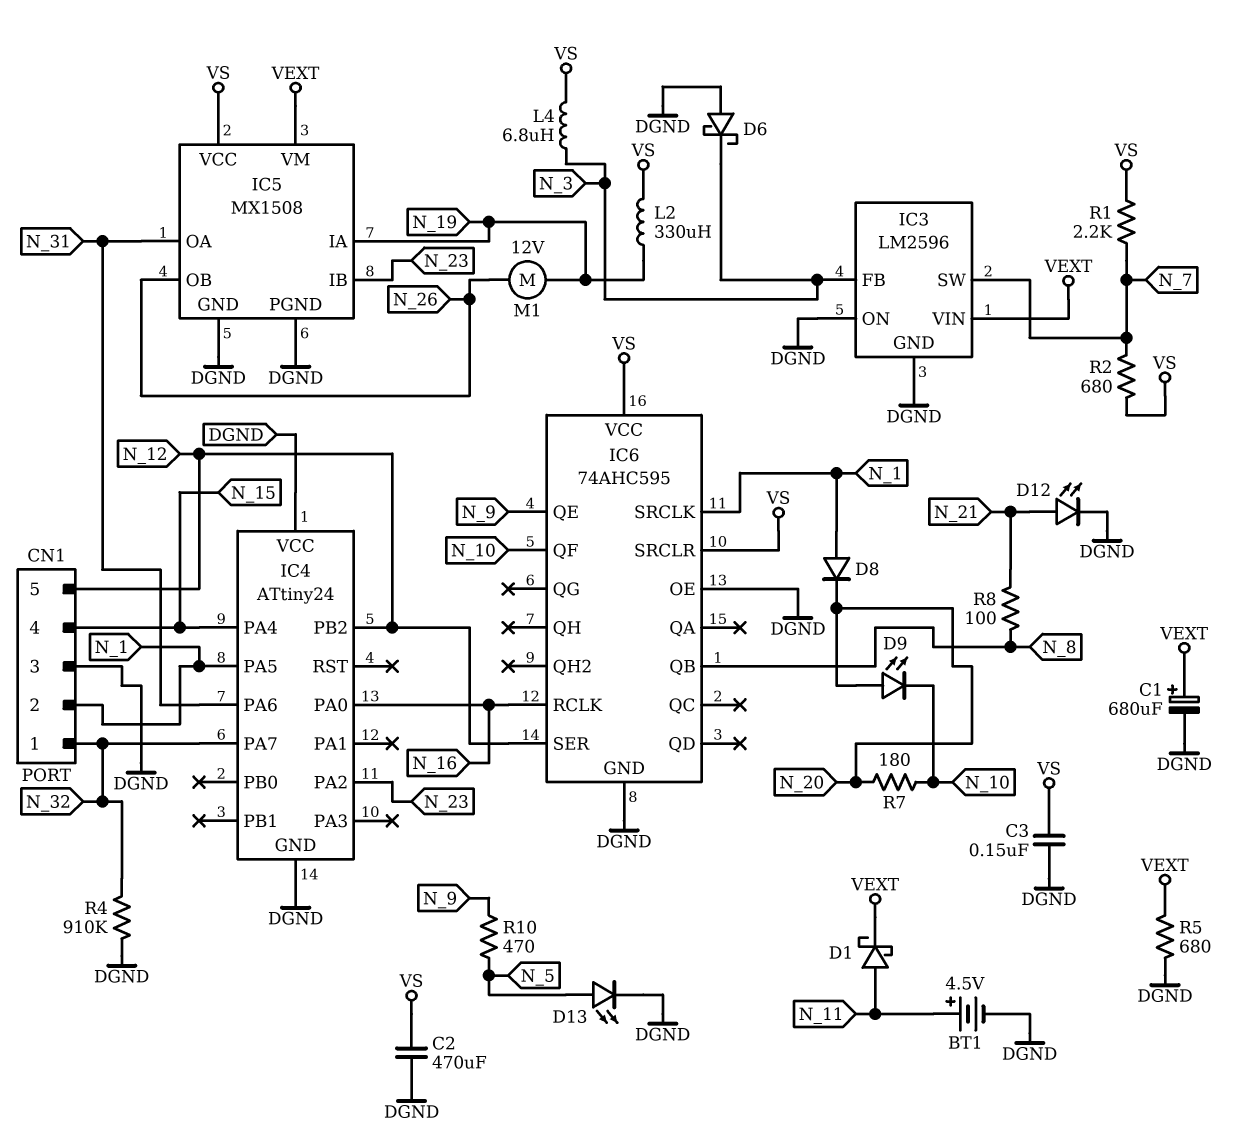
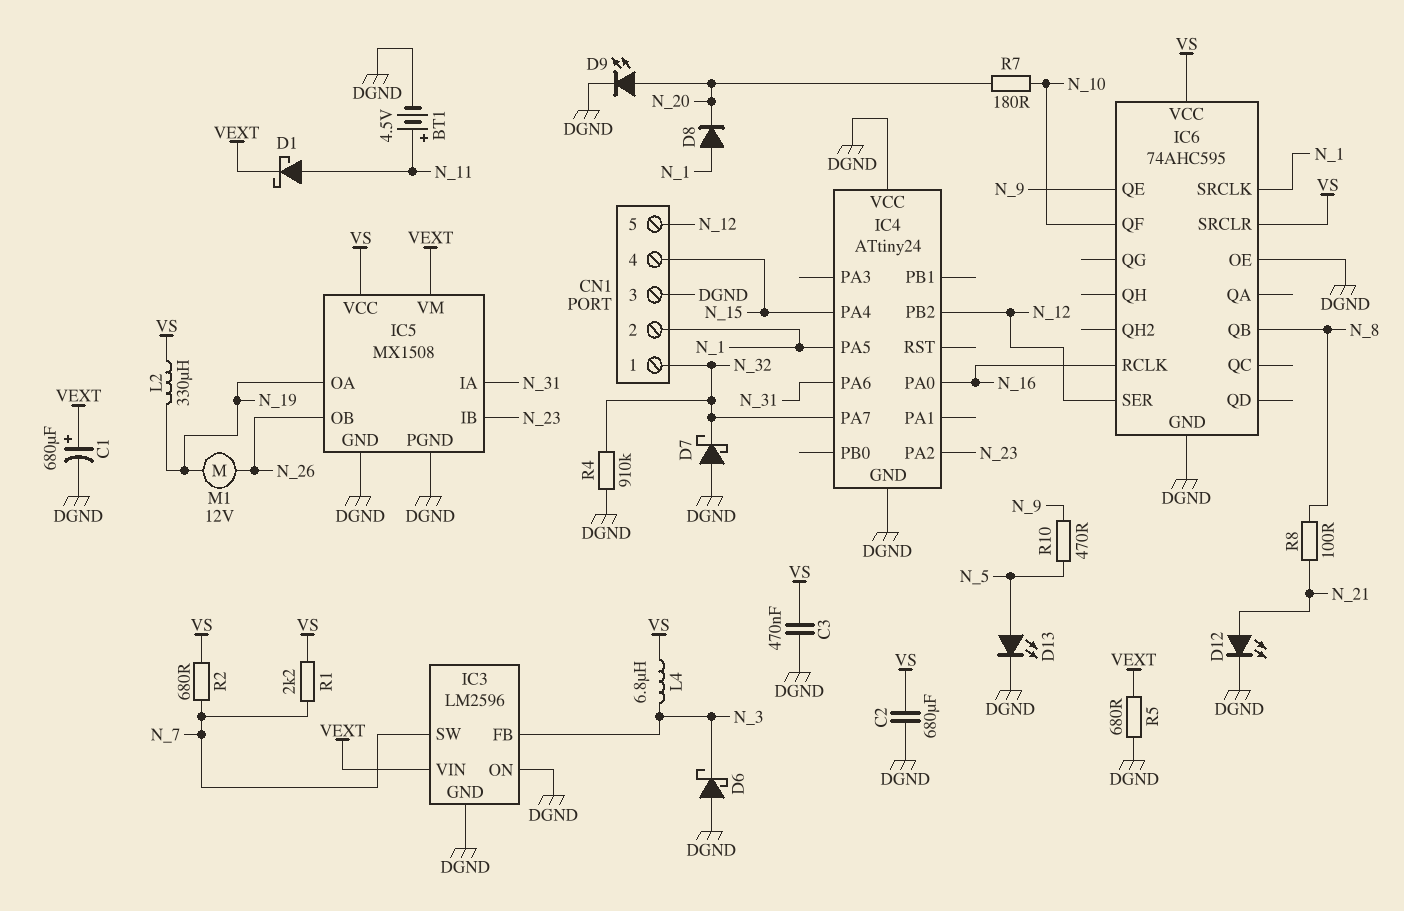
C2: 470uF (DGND, VS) -> 680uF (DGND, VS)
C3: 150nF (DGND, VS) -> 470nF (DGND, VS)
D7: none -> schottky (A DGND, K N_32)
D9: LED (A N_20, K N_10) -> LED (A N_20, K DGND)
IC5 pin IA: N_19 -> N_31
IC5 pin OA: N_31 -> N_19

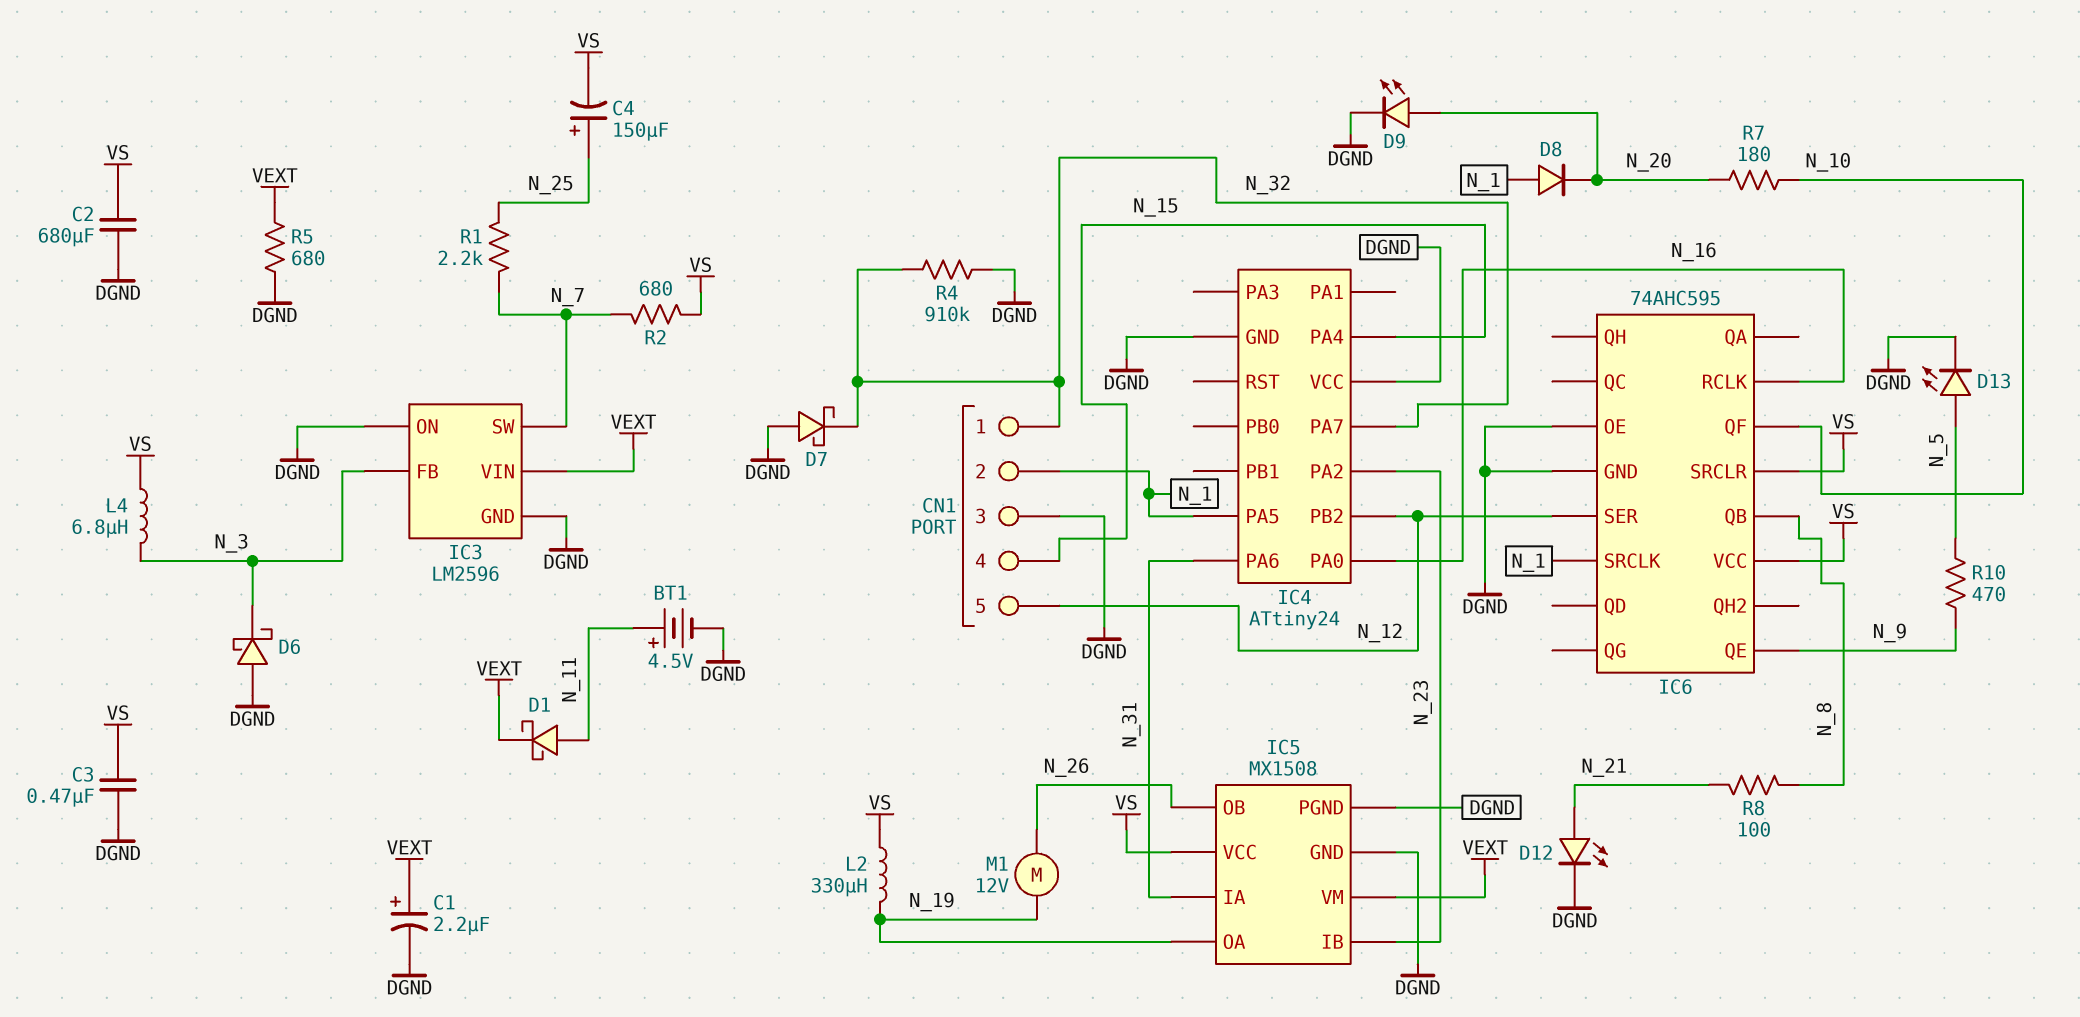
C1: 680uF (plus VEXT, minus DGND) -> 2.2uF (plus VEXT, minus DGND)
C4: none -> 150uF (plus N_25, minus VS)
R1: 2.2k (N_7, VS) -> 2.2k (N_7, N_25)

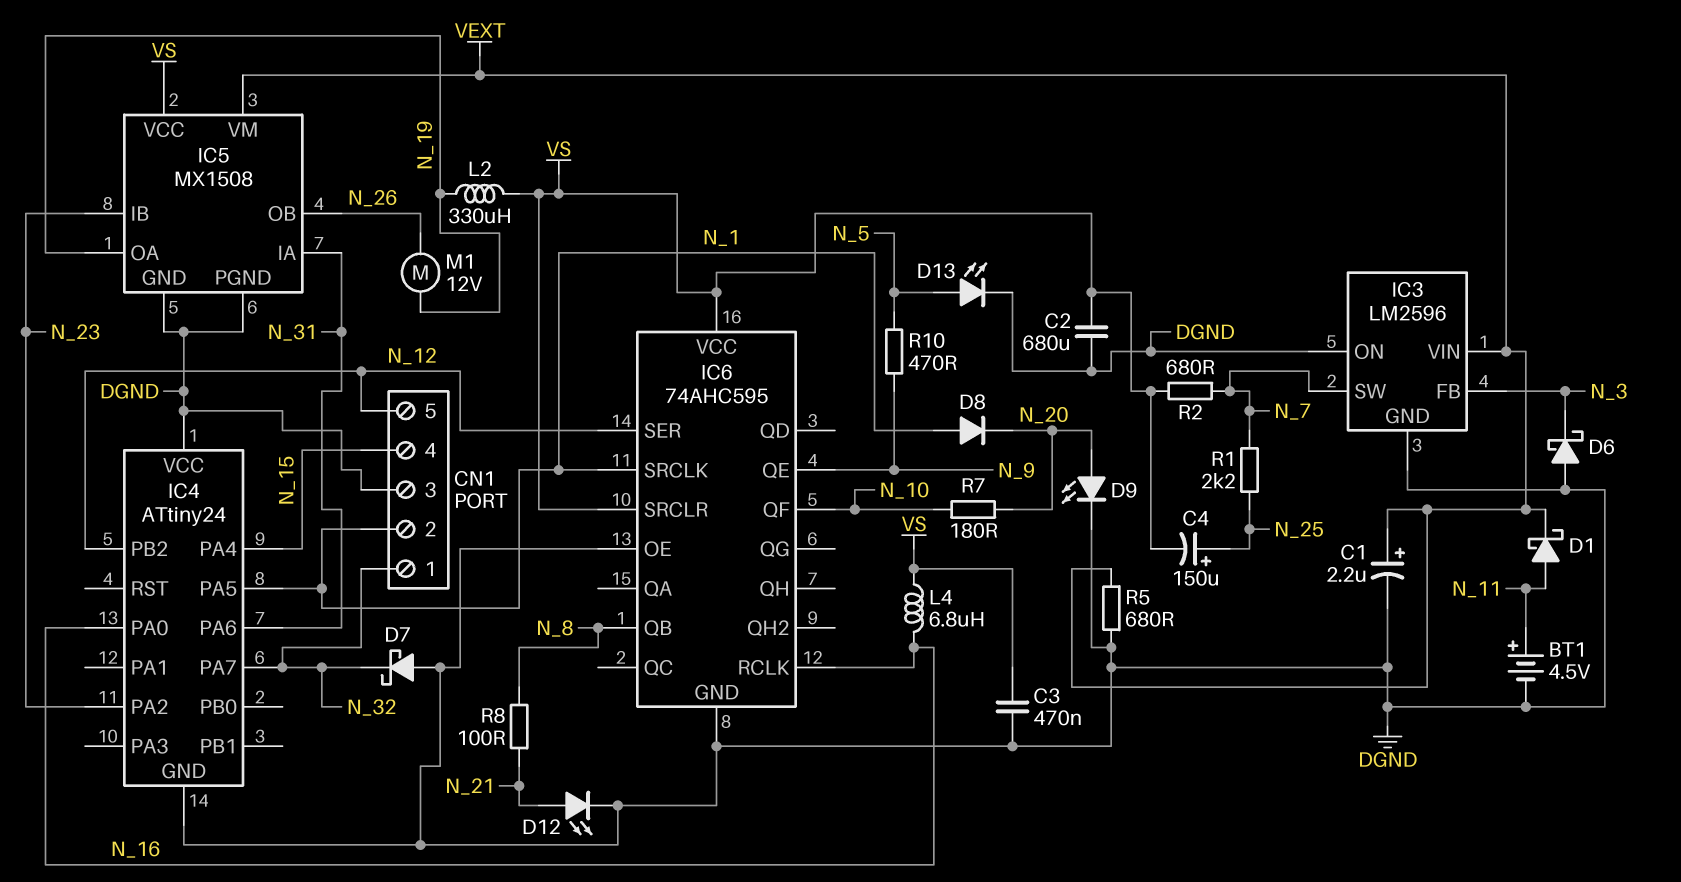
L4: 6.8uH (N_3, VS) -> 6.8uH (N_16, VS)
R4: 910k (DGND, N_32) -> none

